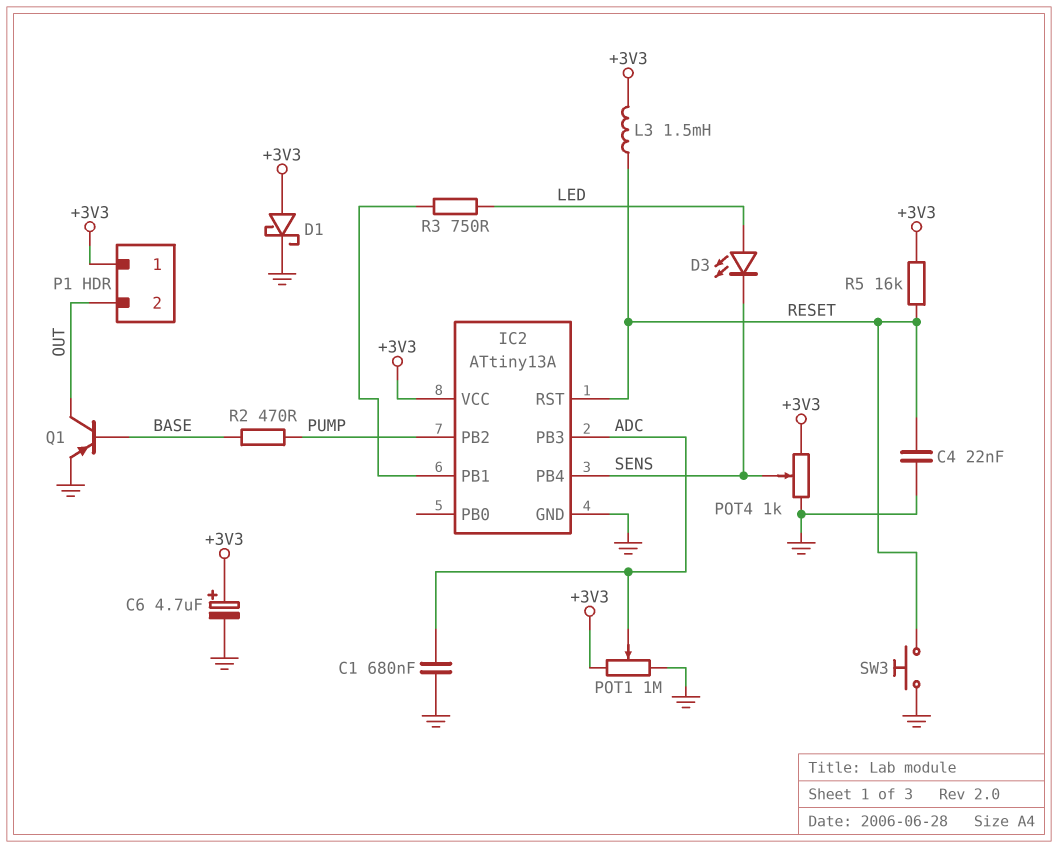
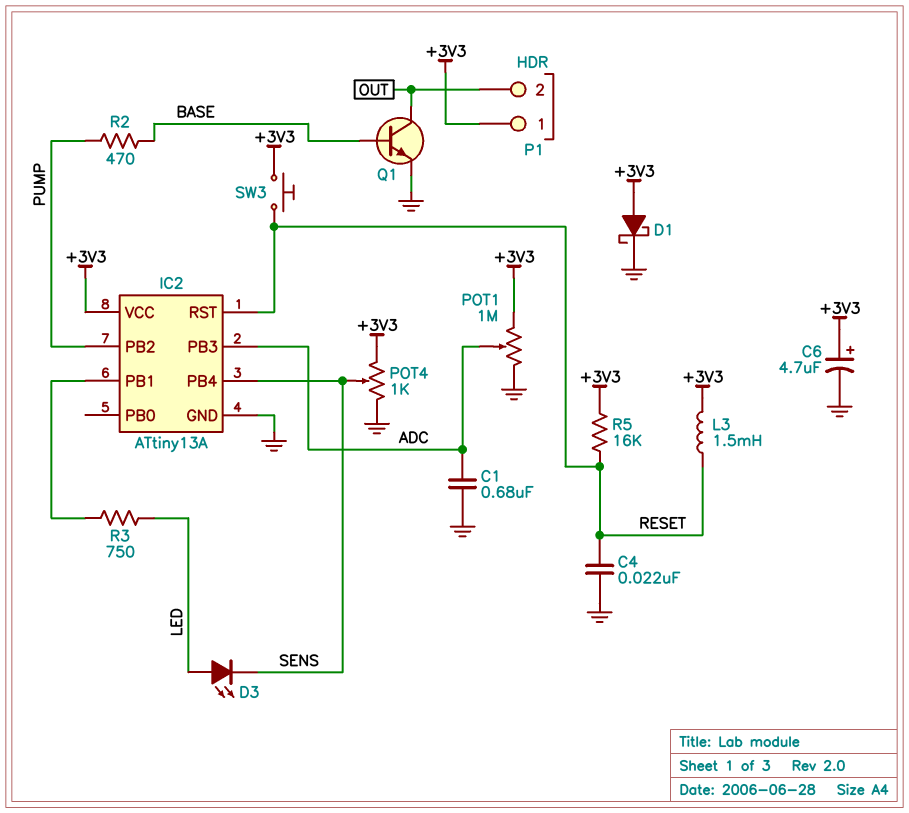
Q1: PNP (B BASE, C OUT, E GND) -> NPN (B BASE, C OUT, E GND)
SW3: button (GND, RESET) -> button (+3V3, RESET)

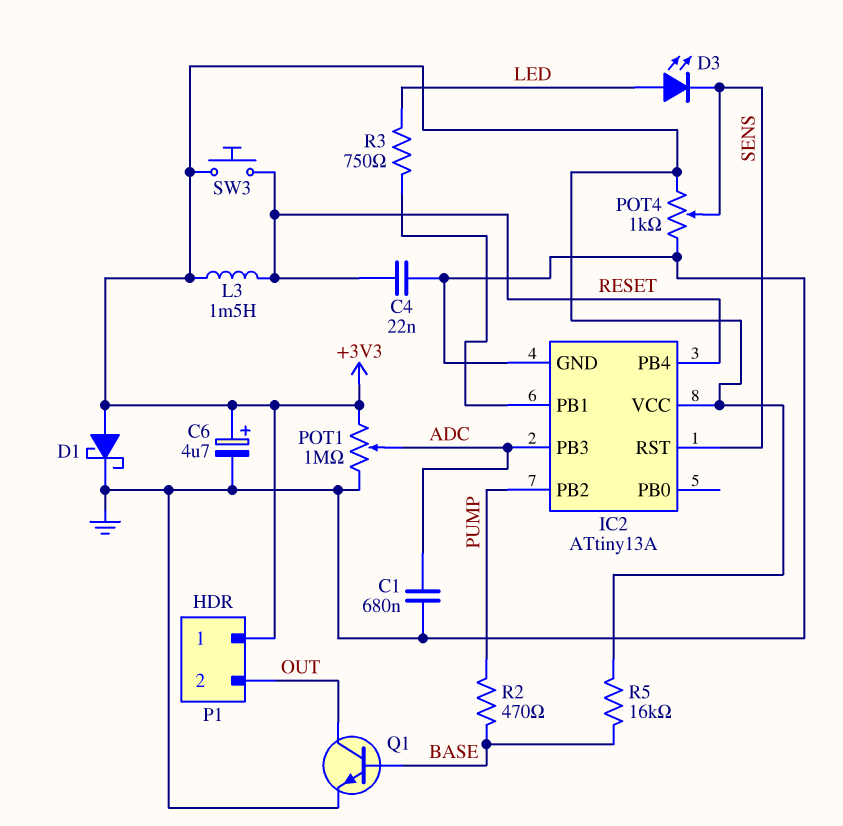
IC2 pin PB4: SENS -> RESET
IC2 pin RST: RESET -> SENS
R5: 16k (+3V3, RESET) -> 16k (+3V3, BASE)

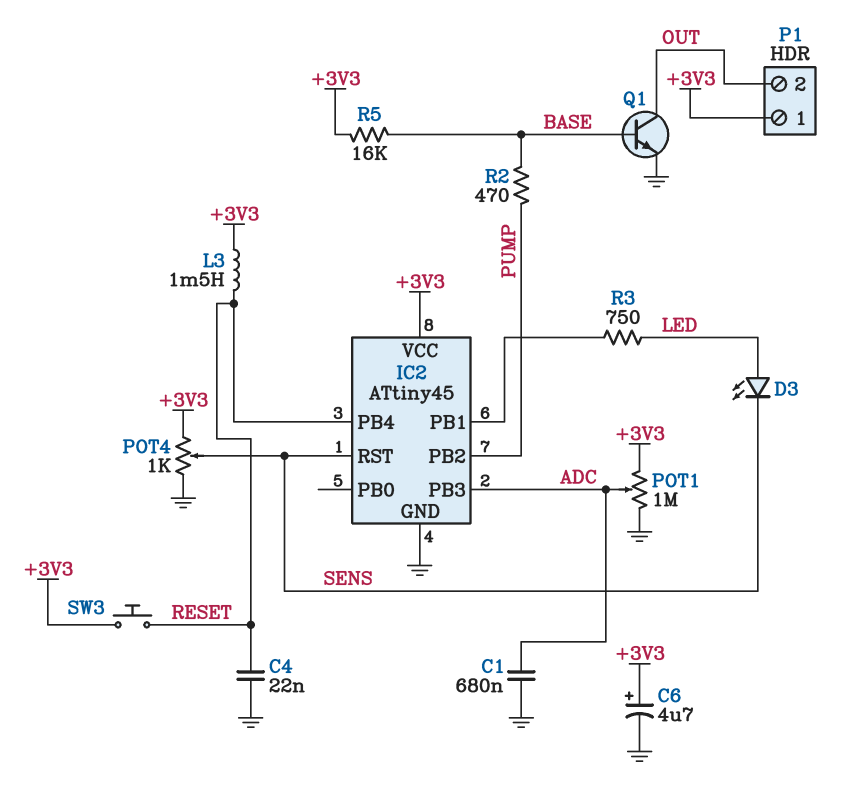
D1: schottky (A +3V3, K GND) -> none
IC2: ATtiny13A -> ATtiny45

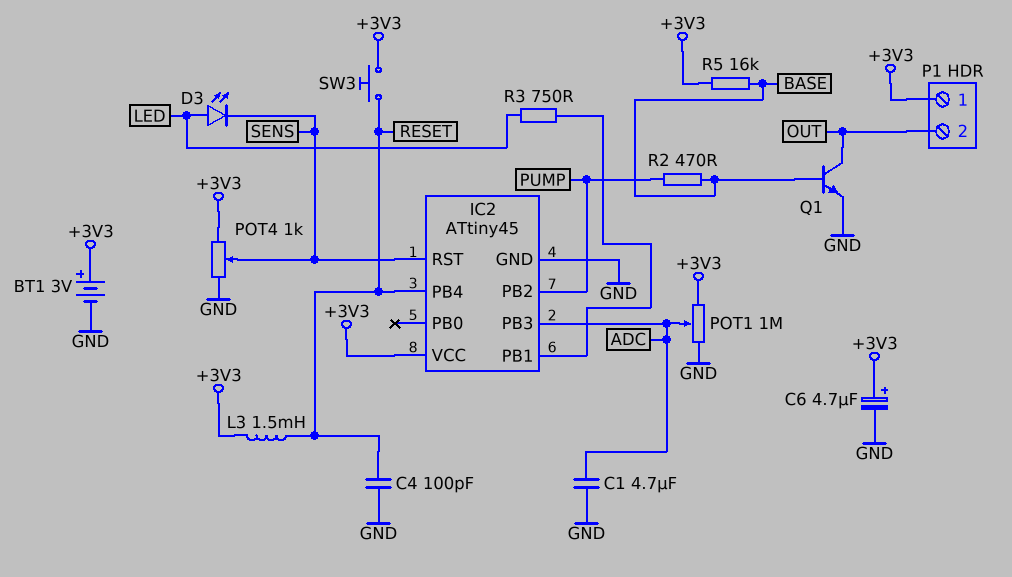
BT1: none -> 3V (plus +3V3, minus GND)
C1: 680nF (ADC, GND) -> 4.7uF (ADC, GND)
C4: 22nF (GND, RESET) -> 100pF (GND, RESET)

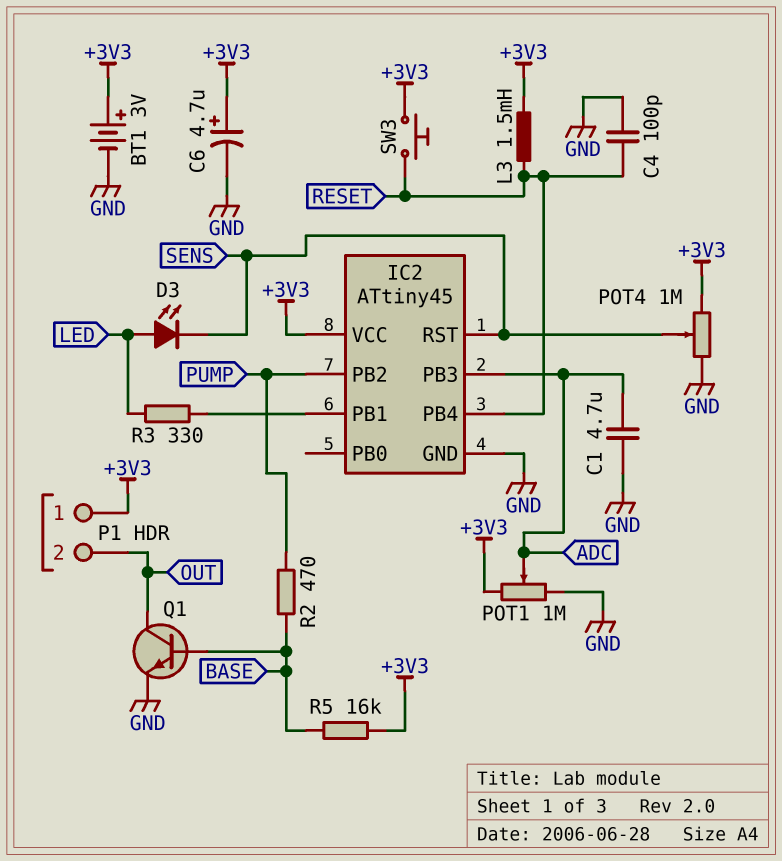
POT4: 1k (+3V3, GND, wiper SENS) -> 1M (+3V3, GND, wiper SENS)
R3: 750 (IC2/PB1, LED) -> 330 (IC2/PB1, LED)

